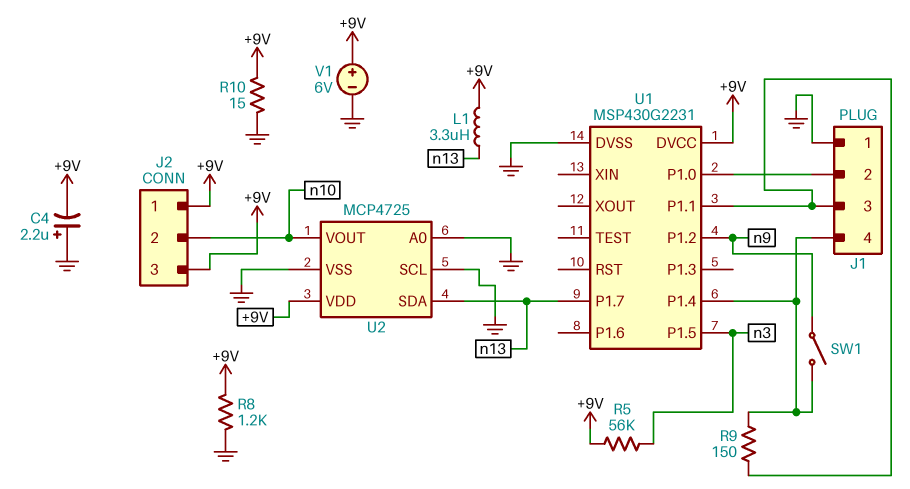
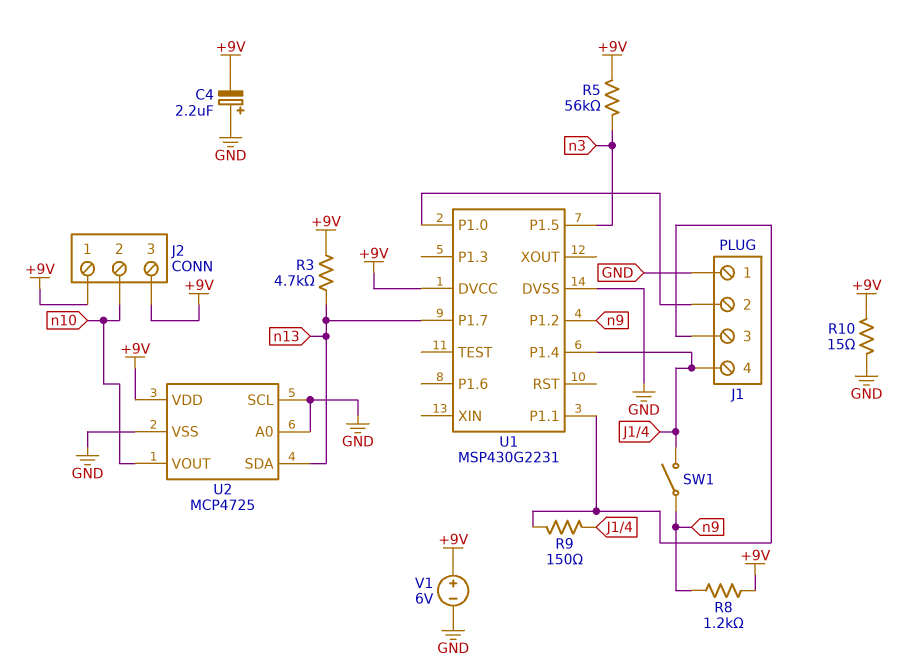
L1: 3.3uH (+9V, n13) -> none
R3: none -> 4.7k (+9V, n13)
R8: 1.2k (+9V, GND) -> 1.2k (+9V, n9)

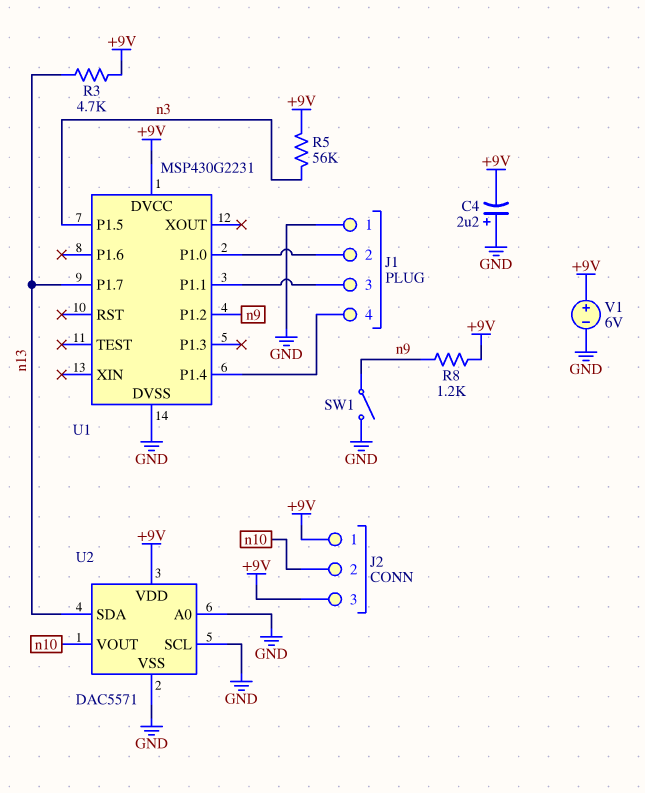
R9: 150 (J1/3, J1/4) -> none
R10: 15 (+9V, GND) -> none
SW1: switch (J1/4, n9) -> switch (GND, n9)
U2: MCP4725 -> DAC5571

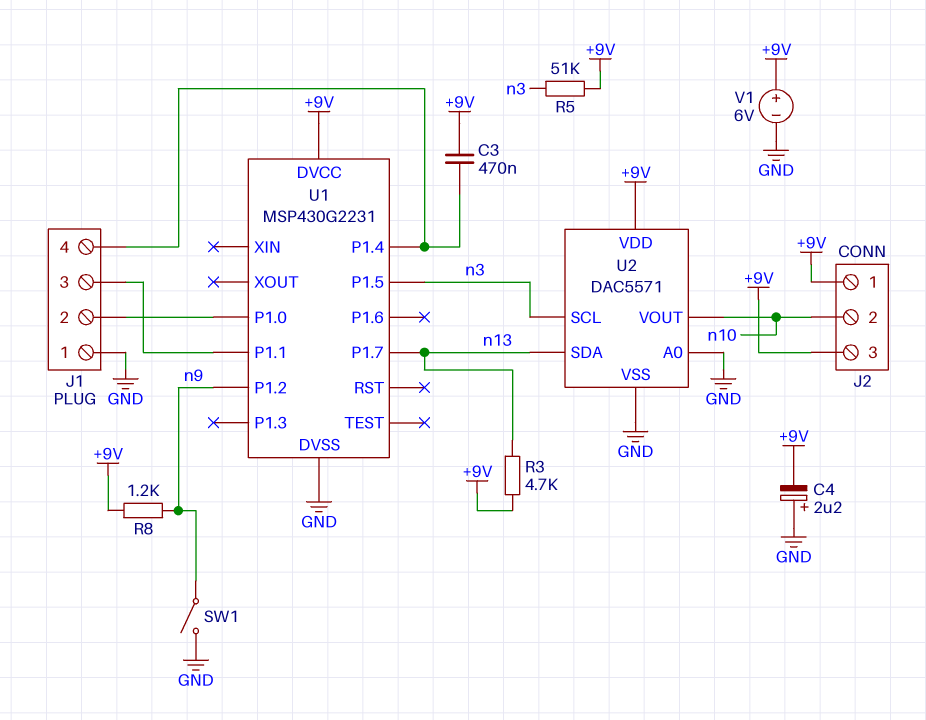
C3: none -> 470nF (+9V, J1/4)
R5: 56k (+9V, n3) -> 51k (+9V, n3)
U2 pin SCL: GND -> n3

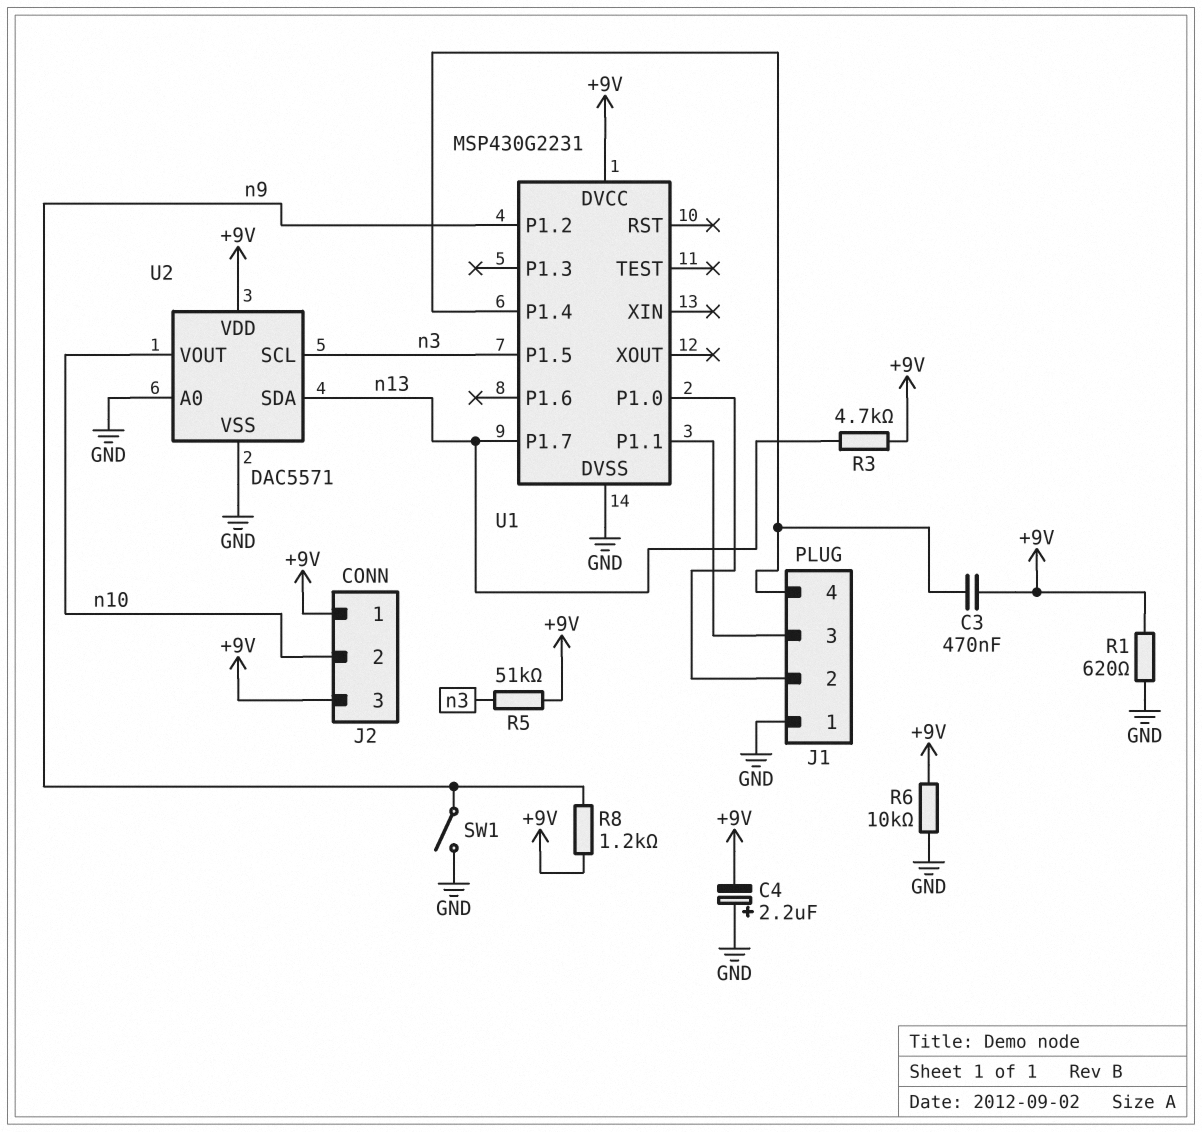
R1: none -> 620 (+9V, GND)
R6: none -> 10k (+9V, GND)
V1: 6V (plus +9V, minus GND) -> none

